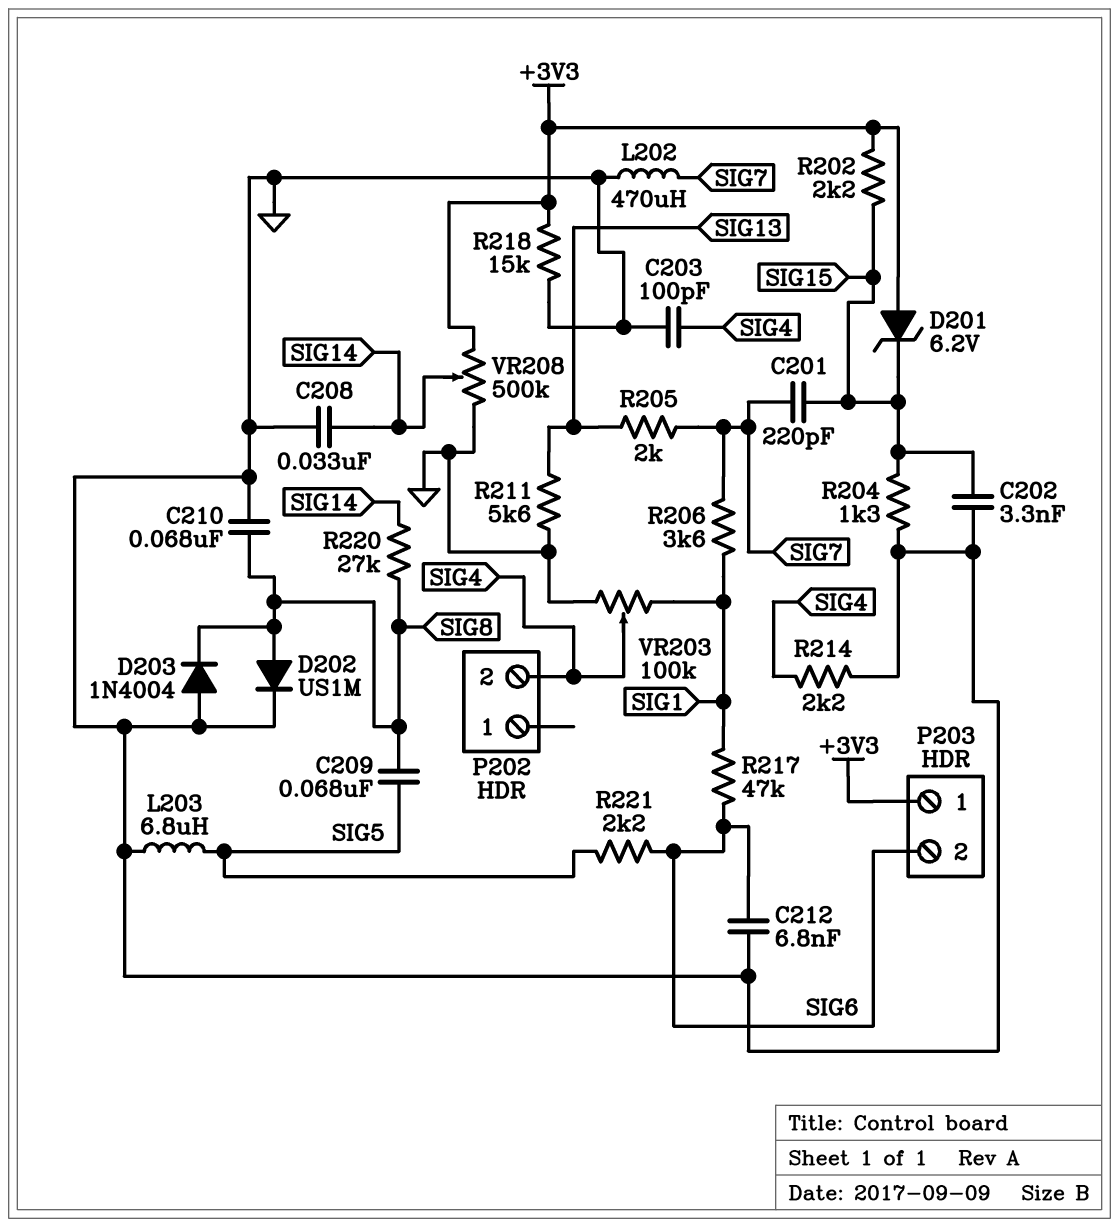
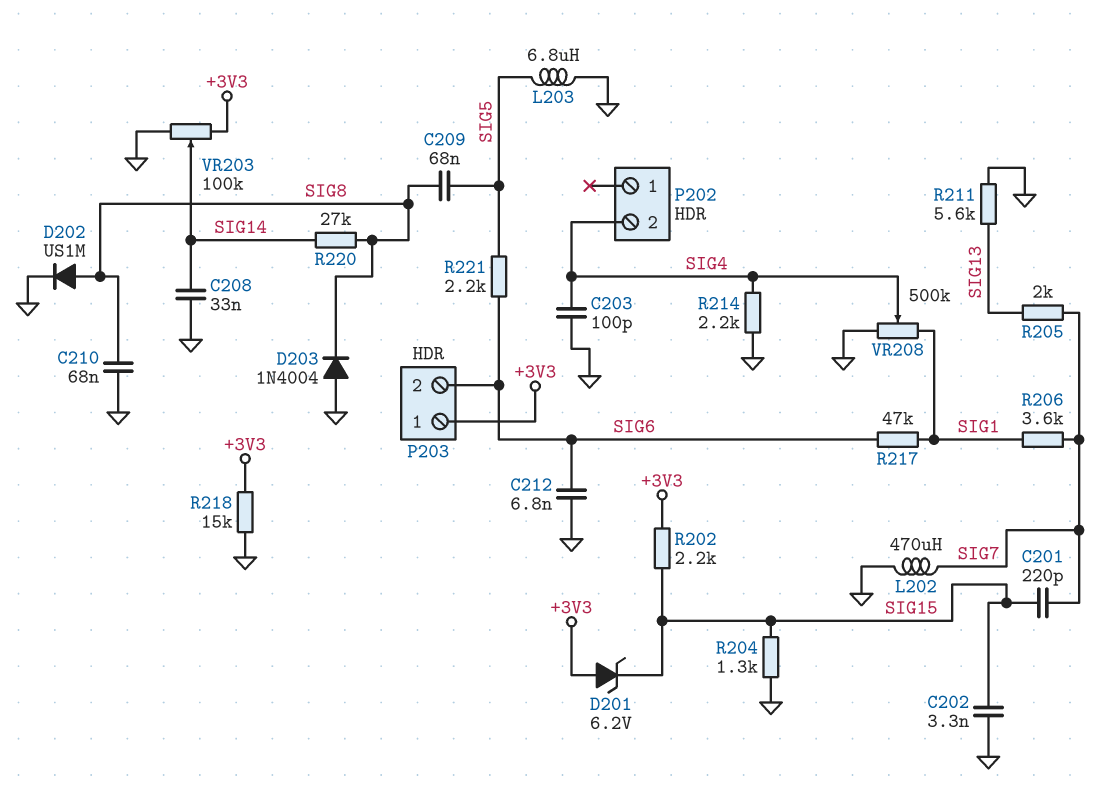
VR203: 100k (GND, SIG1, wiper SIG4) -> 100k (+3V3, GND, wiper SIG14)
VR208: 500k (+3V3, GND, wiper SIG14) -> 500k (GND, SIG1, wiper SIG4)

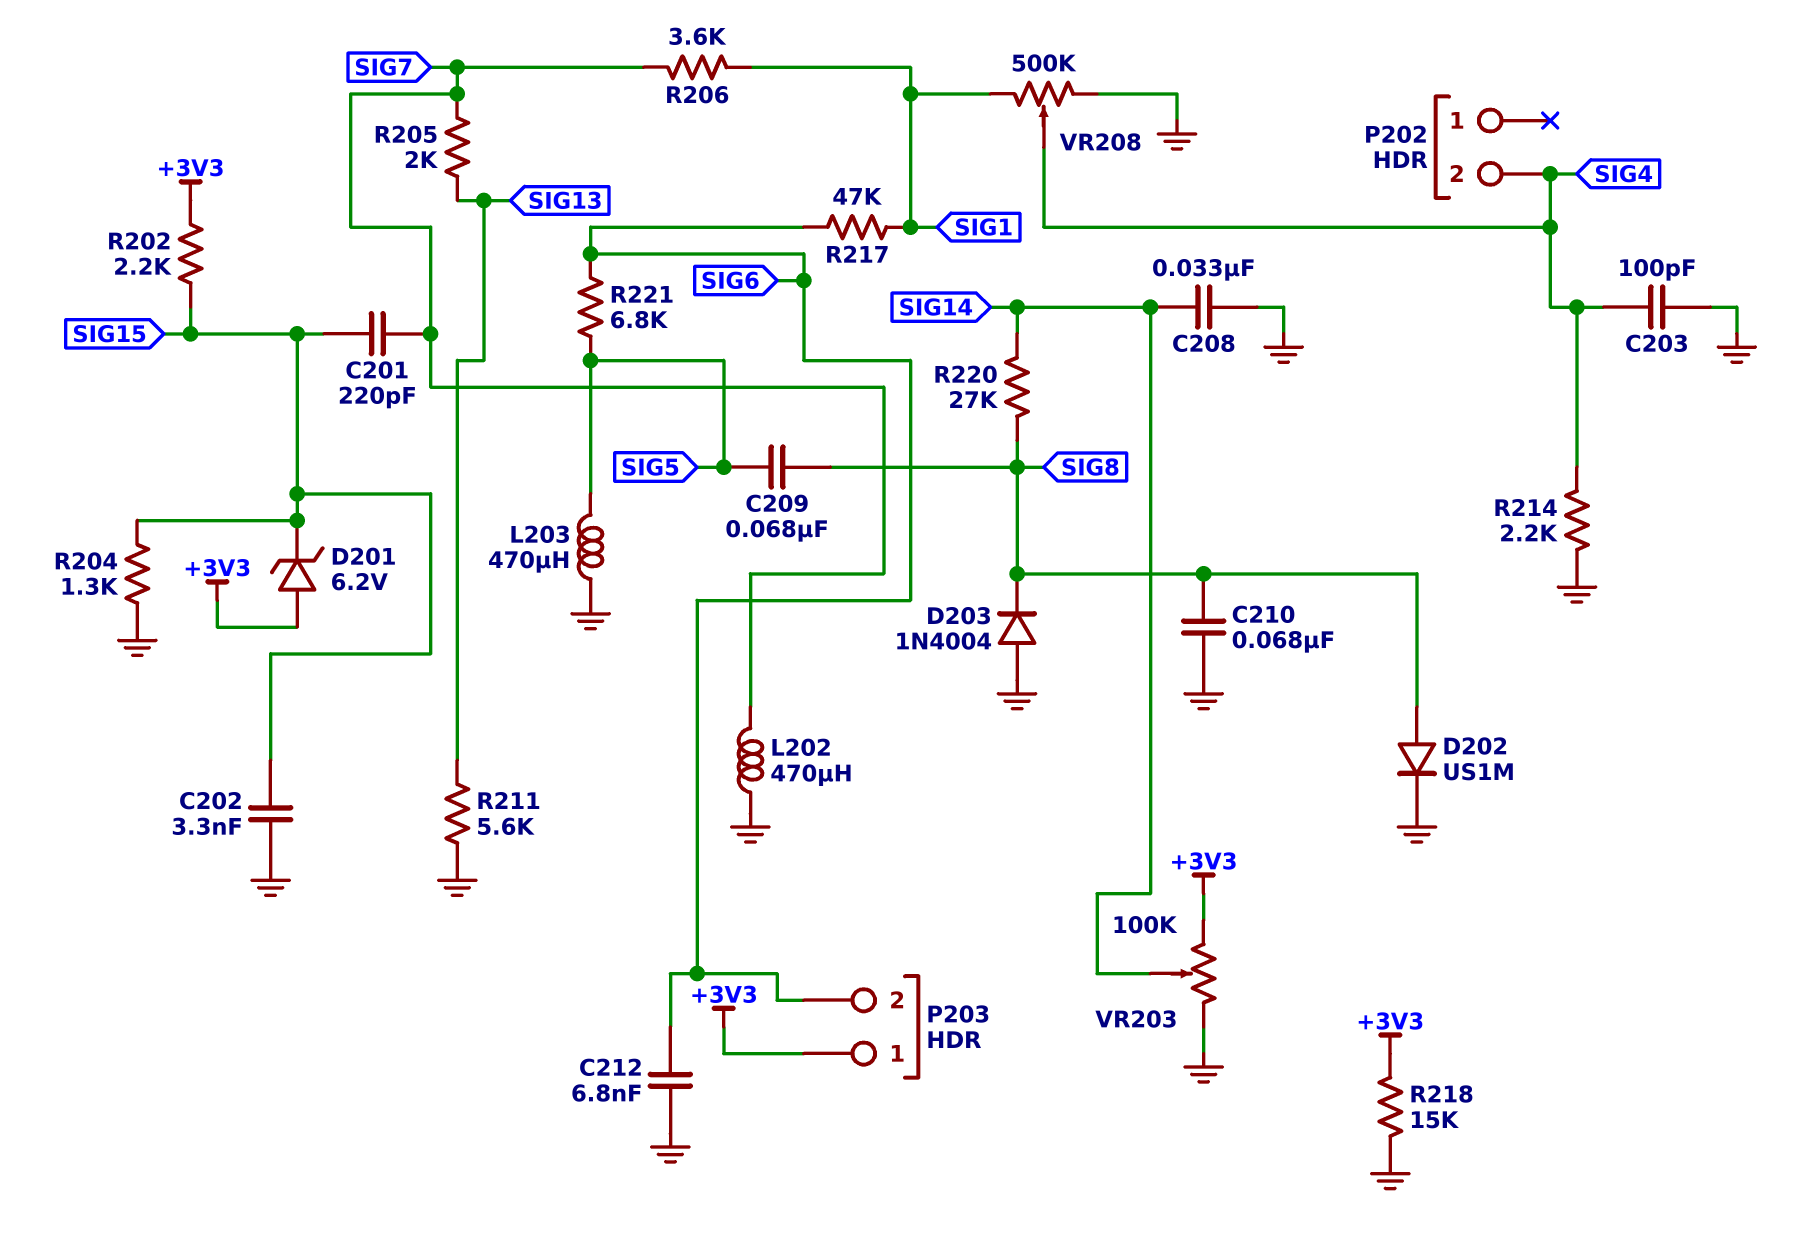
L203: 6.8uH (GND, SIG5) -> 470uH (GND, SIG5)
R221: 2.2k (SIG5, SIG6) -> 6.8k (SIG5, SIG6)

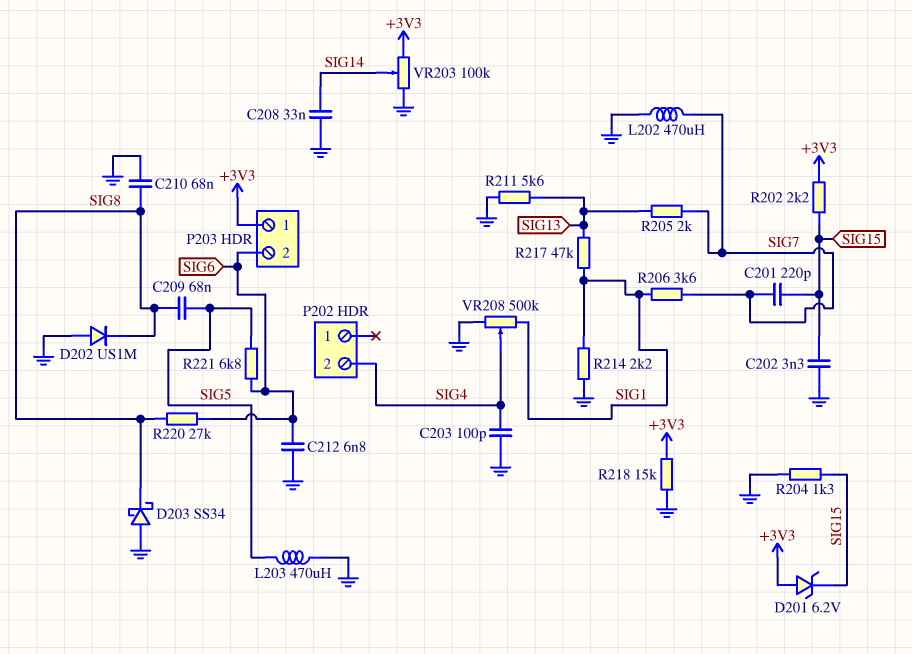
D202: diode US1M (A SIG8, K GND) -> diode US1M (A GND, K SIG8)
D203: diode 1N4004 (A GND, K SIG8) -> schottky SS34 (A GND, K SIG8)
R214: 2.2k (GND, SIG4) -> 2.2k (GND, SIG1)
R217: 47k (SIG1, SIG6) -> 47k (SIG1, SIG13)
R220: 27k (SIG8, SIG14) -> 27k (SIG6, SIG8)

